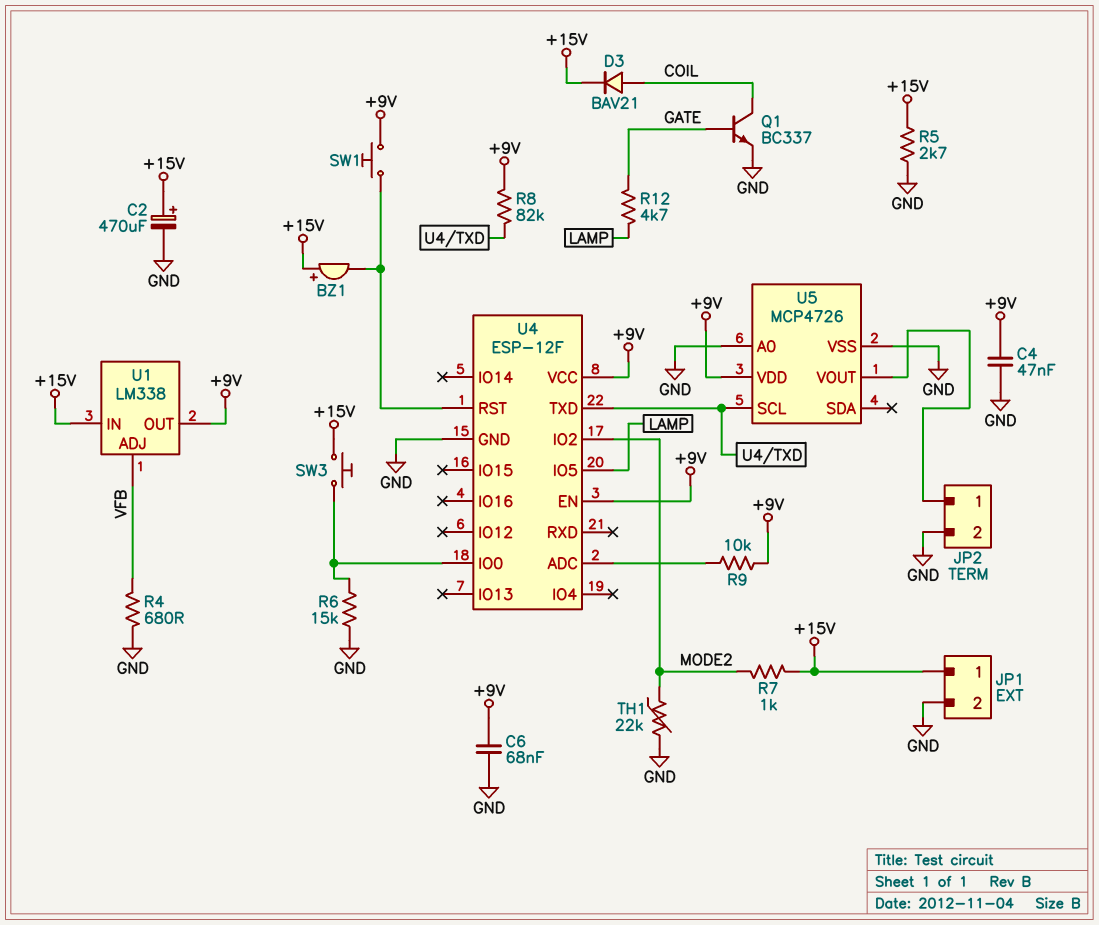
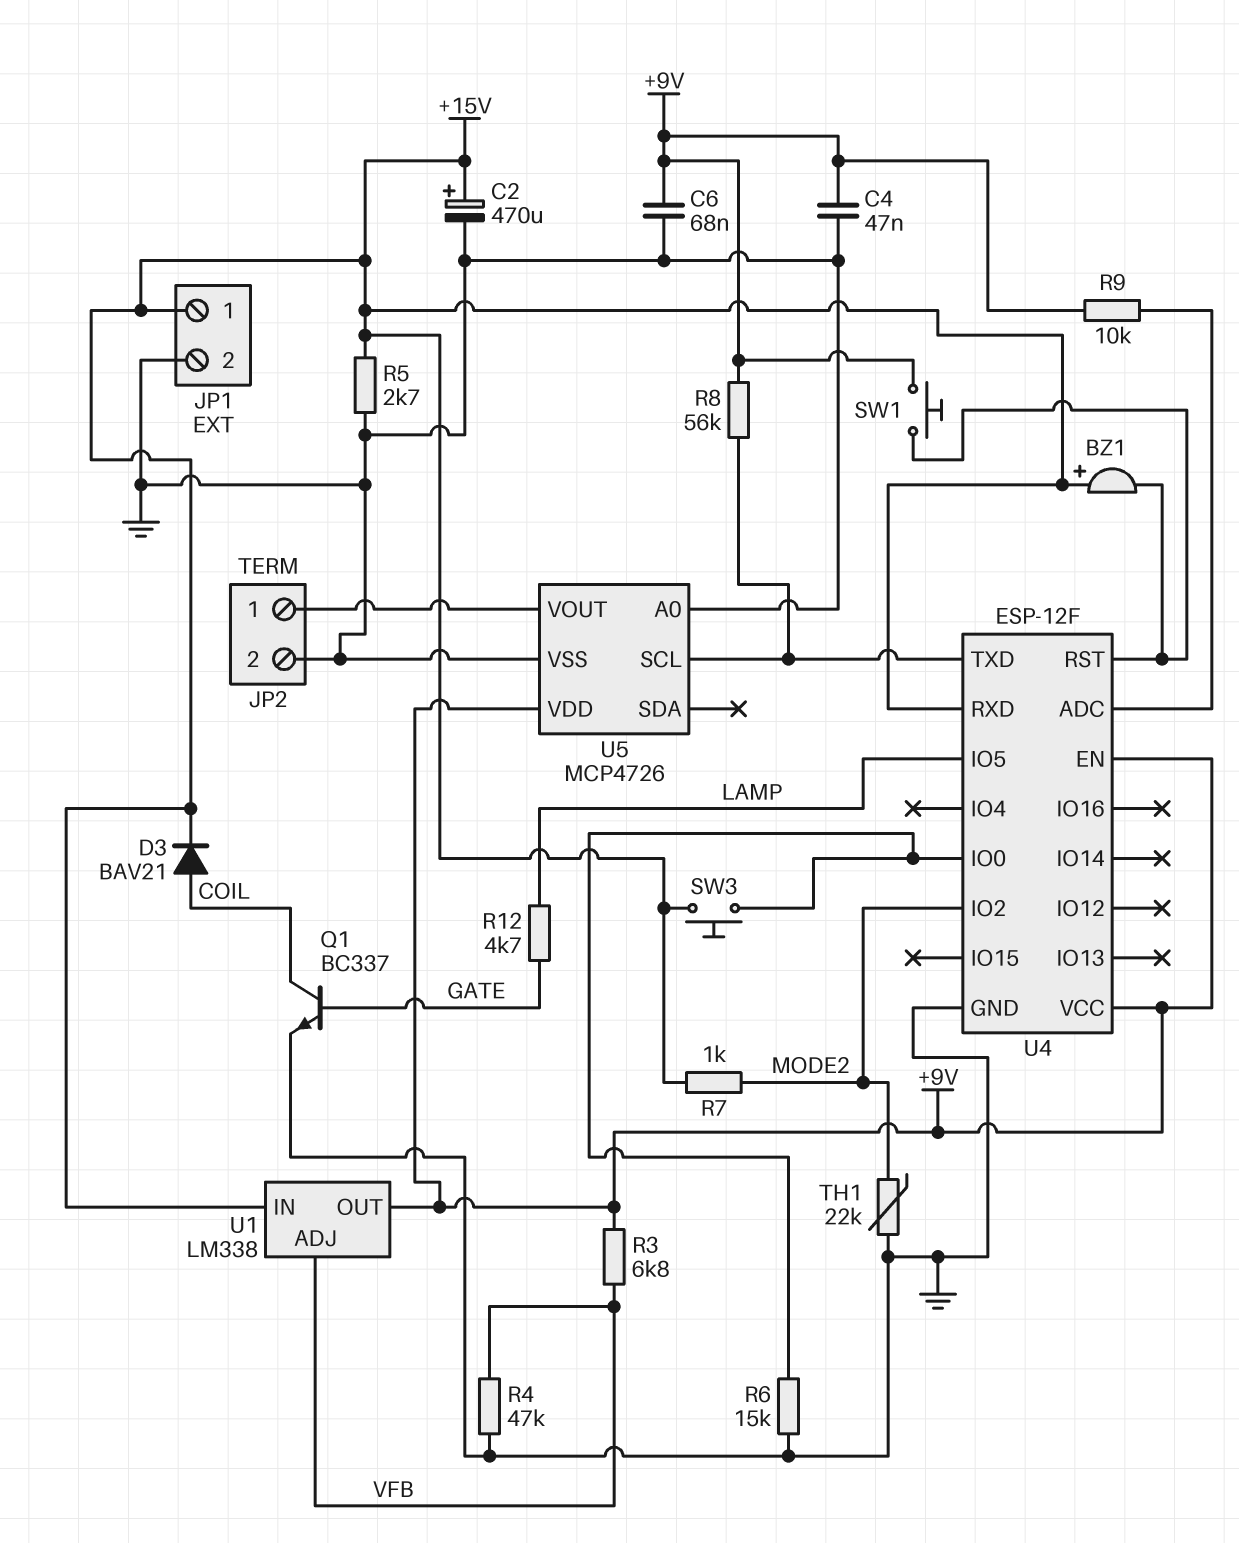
R3: none -> 6.8k (+9V, VFB)
R4: 680 (GND, VFB) -> 47k (GND, VFB)
R8: 82k (+9V, U4/TXD) -> 56k (+9V, U4/TXD)
U4 pin RXD: none -> +15V

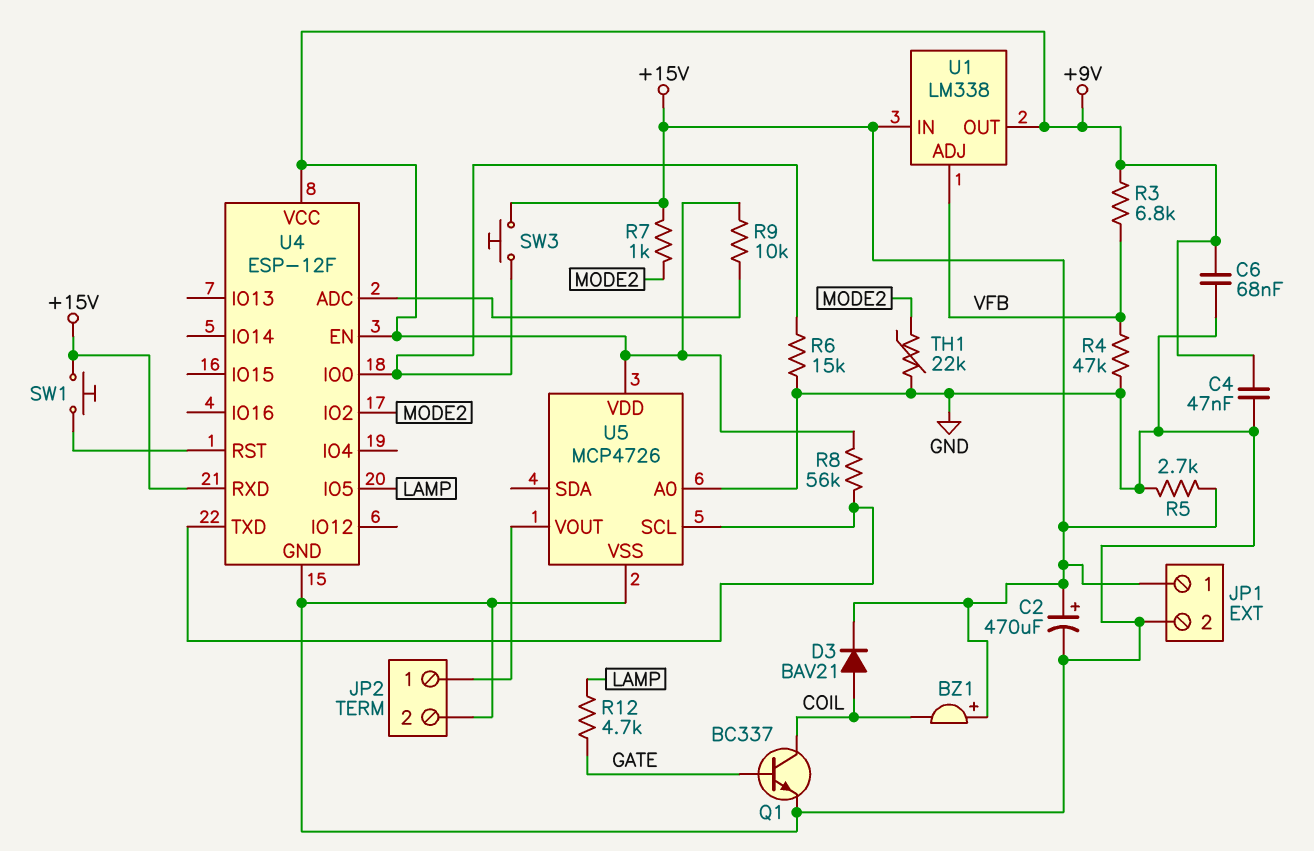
BZ1: buzzer (plus +15V, minus U4/RST) -> buzzer (plus +15V, minus COIL)
SW1: button (+9V, U4/RST) -> button (+15V, U4/RST)

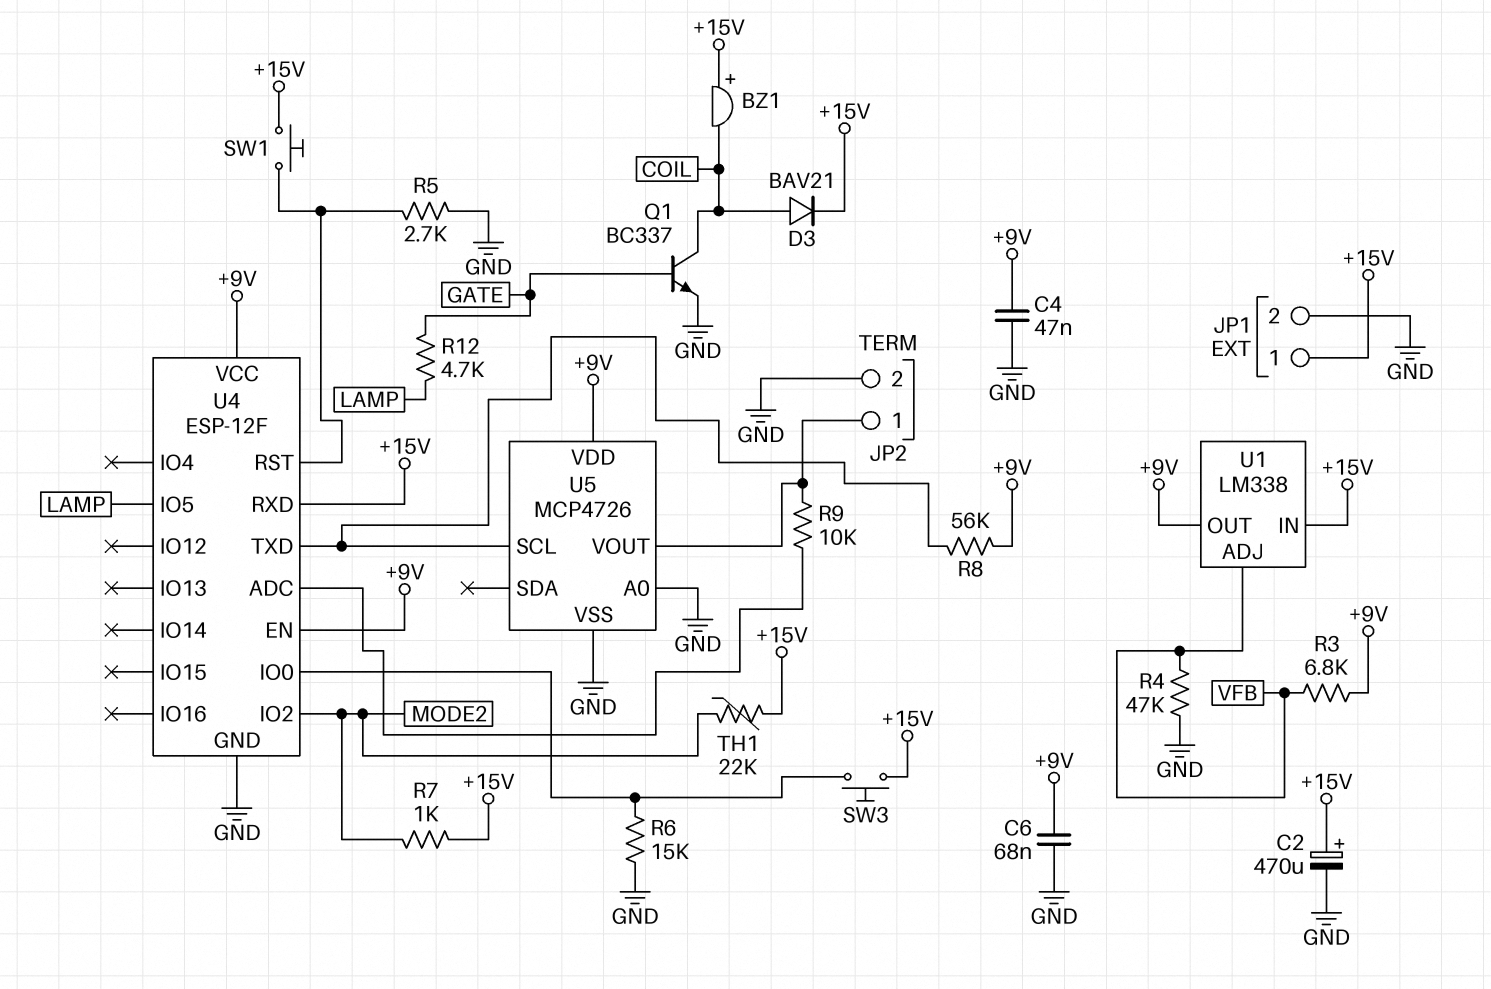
R5: 2.7k (+15V, GND) -> 2.7k (GND, U4/RST)
R9: 10k (+9V, U4/ADC) -> 10k (JP2/1, U4/ADC)
TH1: 22k (GND, MODE2) -> 22k (+15V, MODE2)

